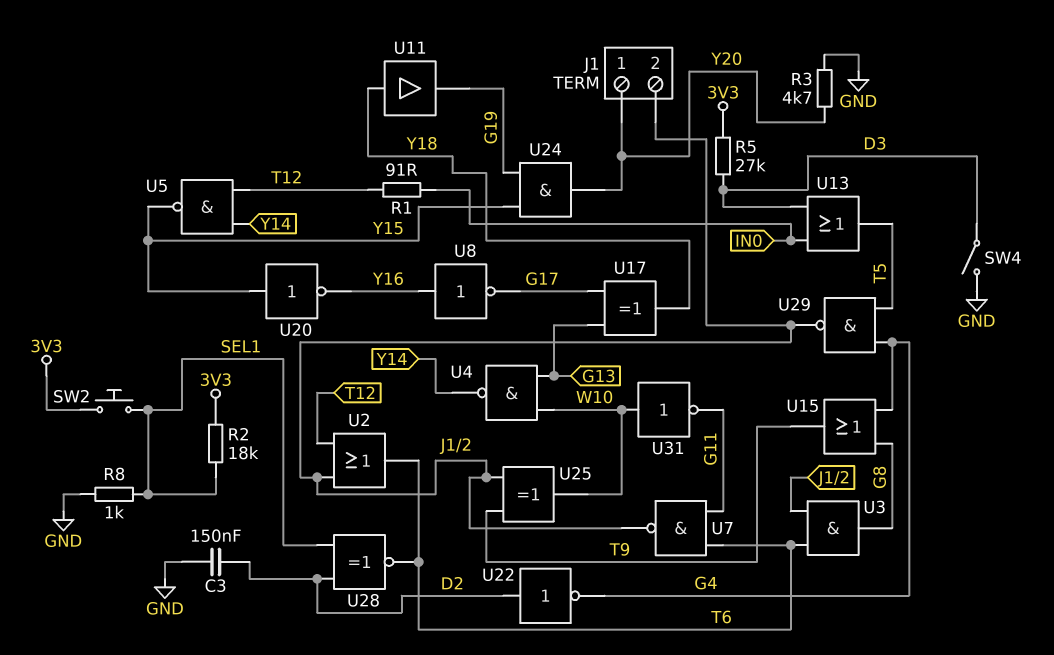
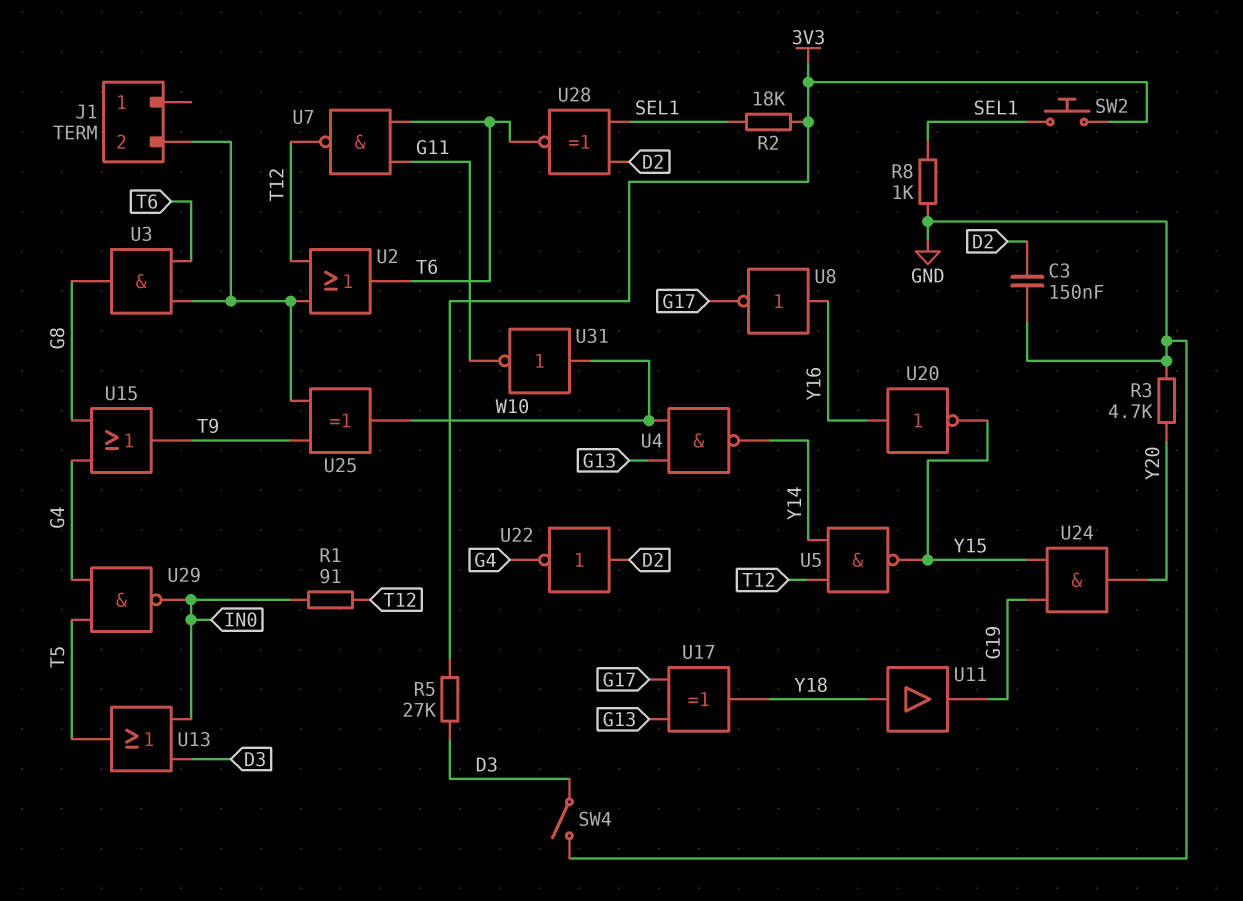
J1 pin 1: Y20 -> none
U7: NAND (in G11, in T6, out J1/2) -> NAND (in G11, in T6, out T12)
U20: NOT (in Y15, out Y16) -> NOT (in Y16, out Y15)
U29: NAND (in G4, in T5, out J1/2) -> NAND (in G4, in T5, out IN0)

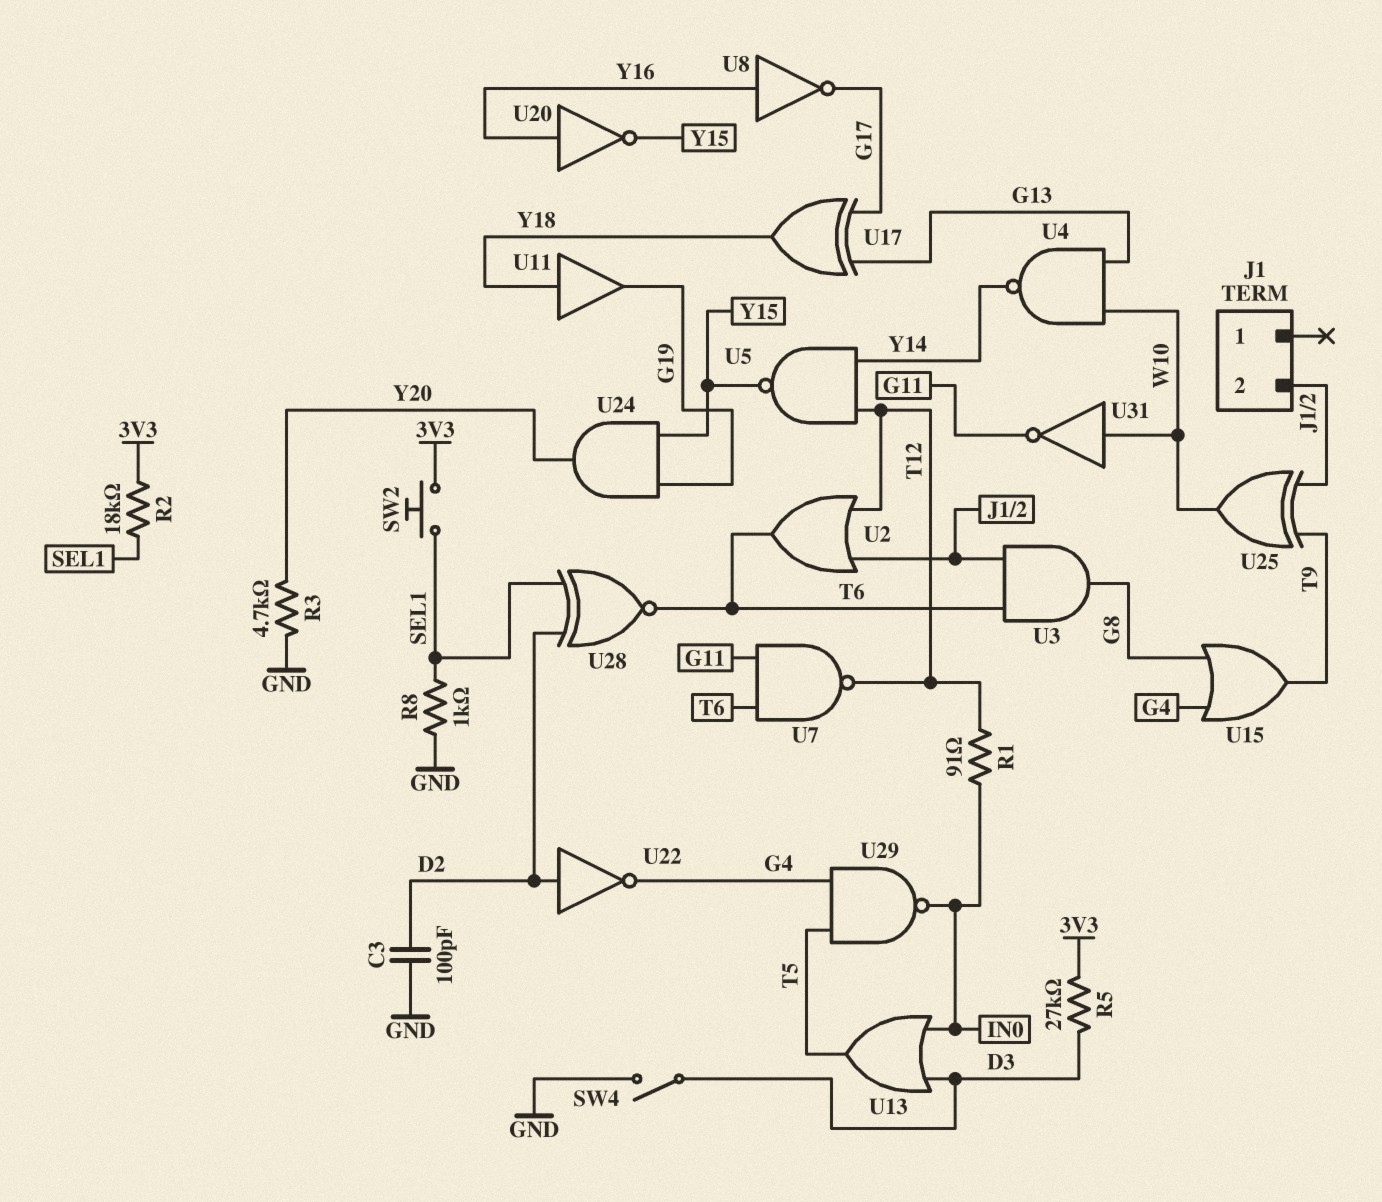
C3: 150nF (D2, GND) -> 100pF (D2, GND)

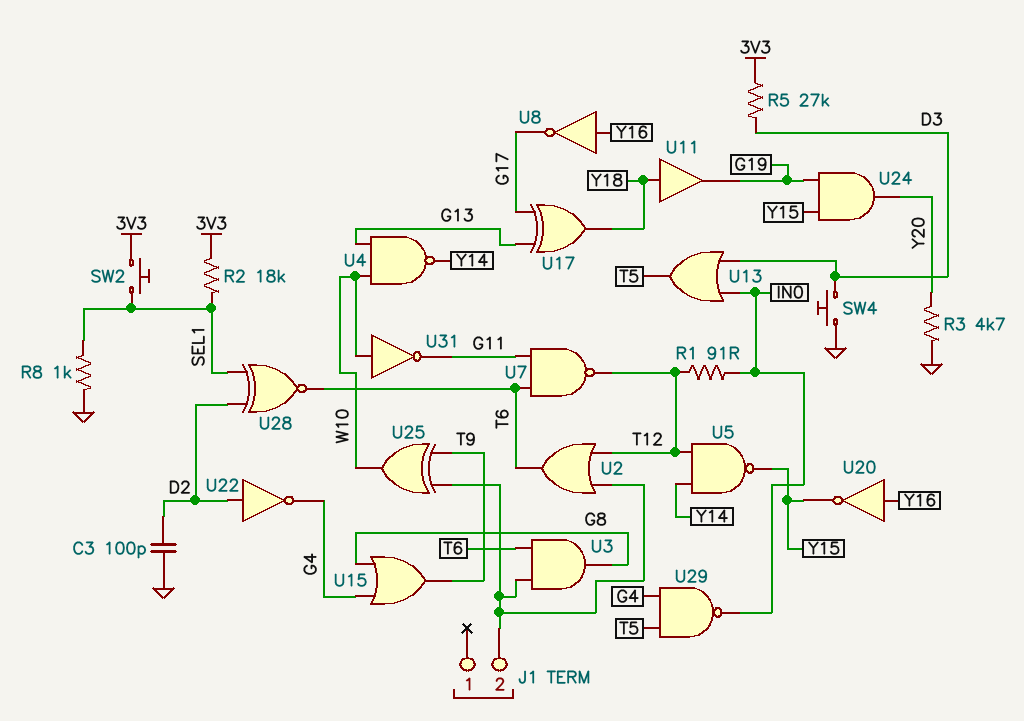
SW4: switch (D3, GND) -> button (D3, GND)

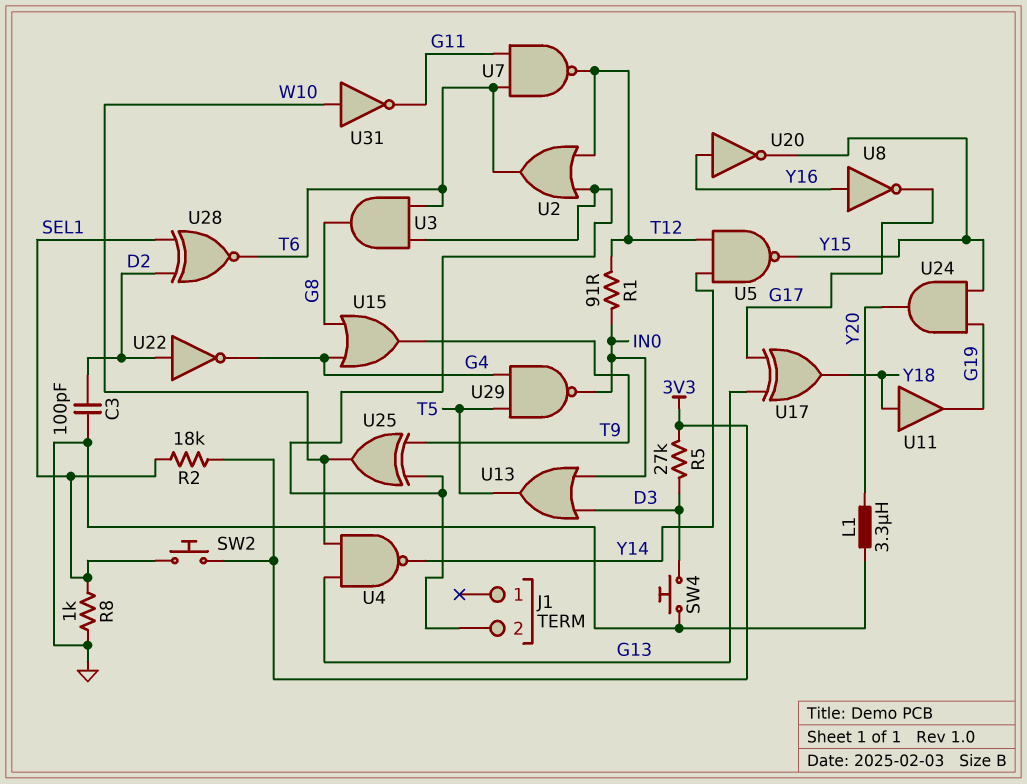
L1: none -> 3.3uH (GND, Y20)
R3: 4.7k (GND, Y20) -> none

